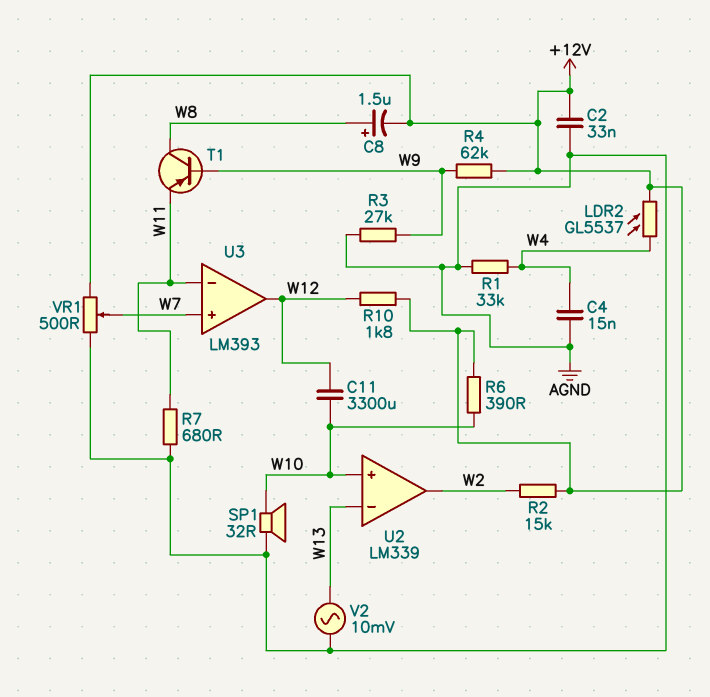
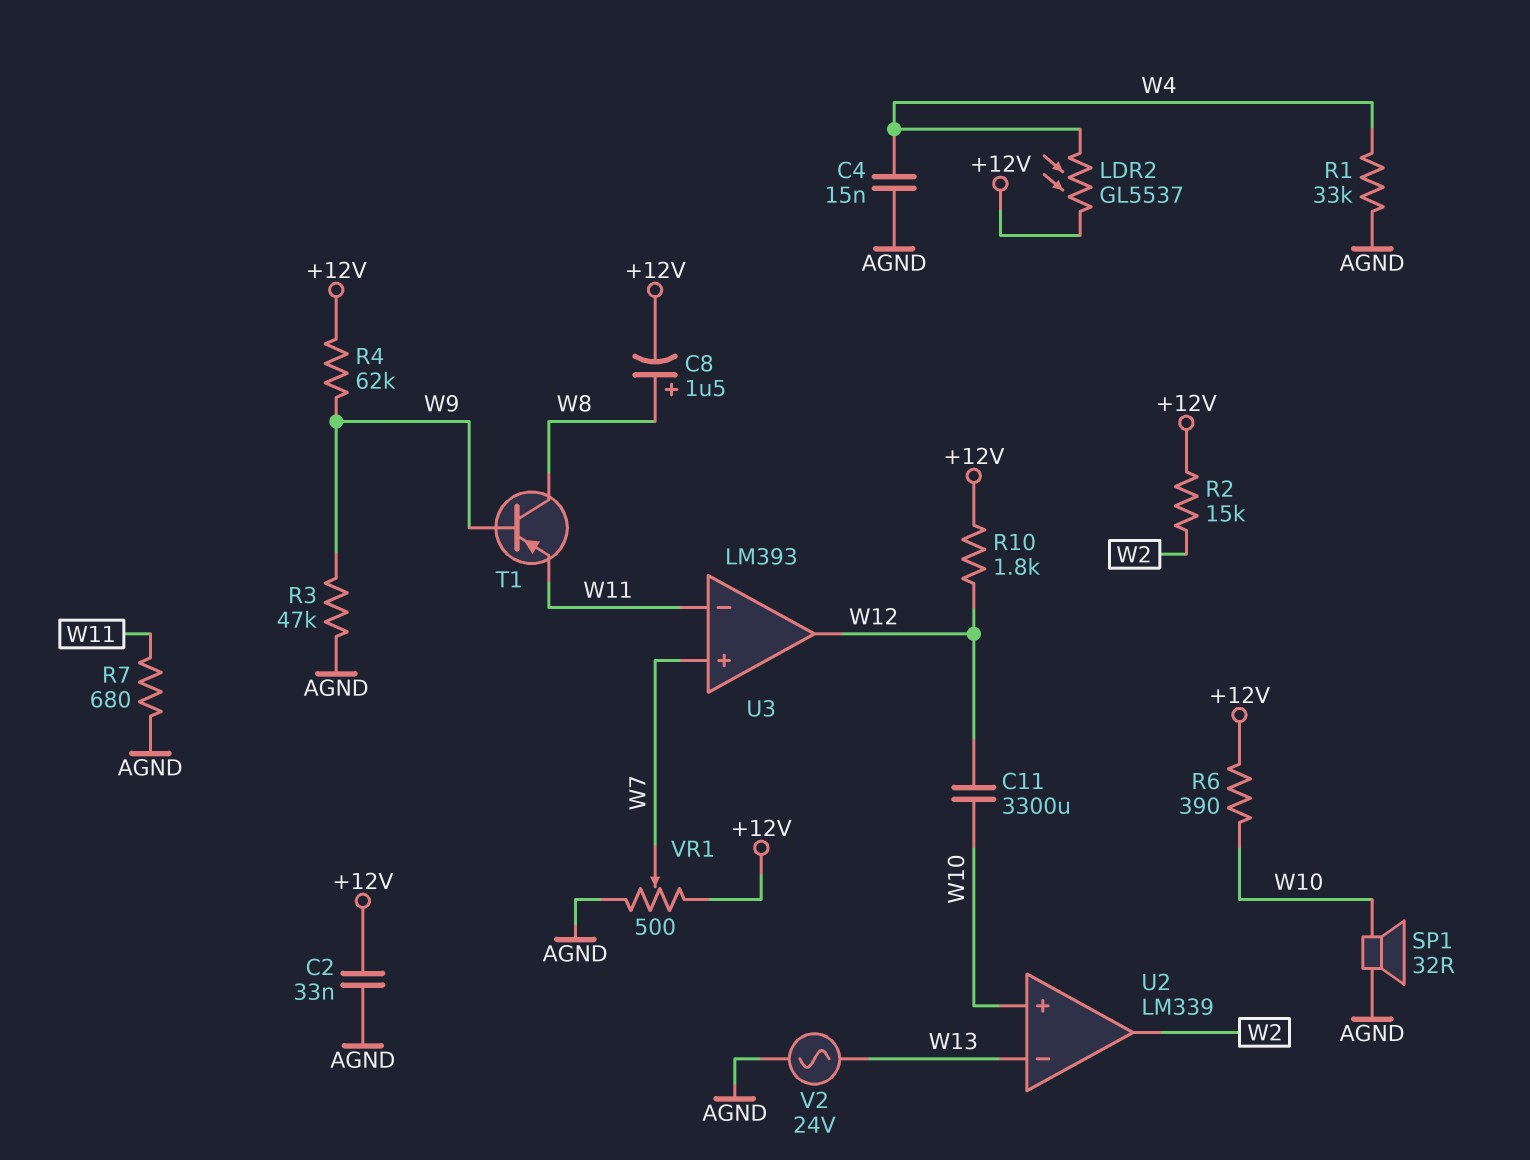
R3: 27k (AGND, W9) -> 47k (AGND, W9)
V2: AC 10mV (AGND, W13) -> AC 24V (AGND, W13)

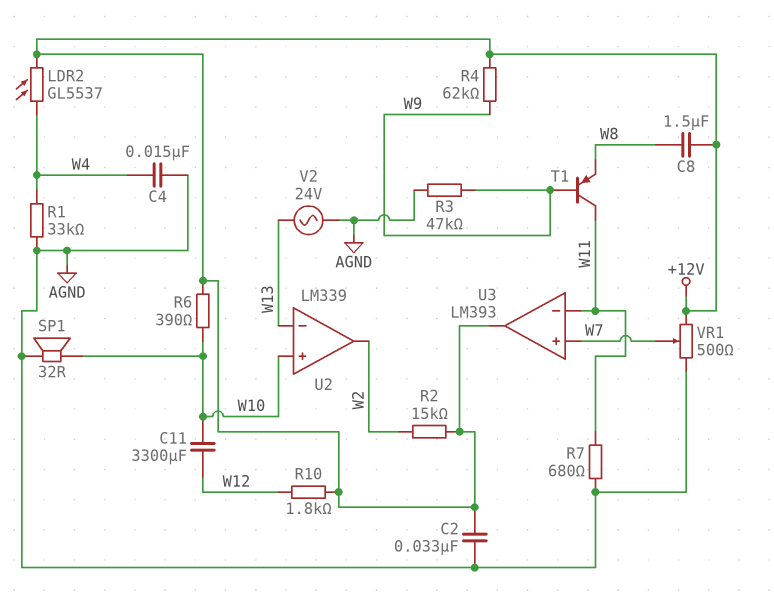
C8: 1.5uF (plus W8, minus +12V) -> 1.5uF (+12V, W8)
T1: PNP (B W9, C W8, E W11) -> PNP (B W9, C W11, E W8)
U3 pin out: W12 -> +12V

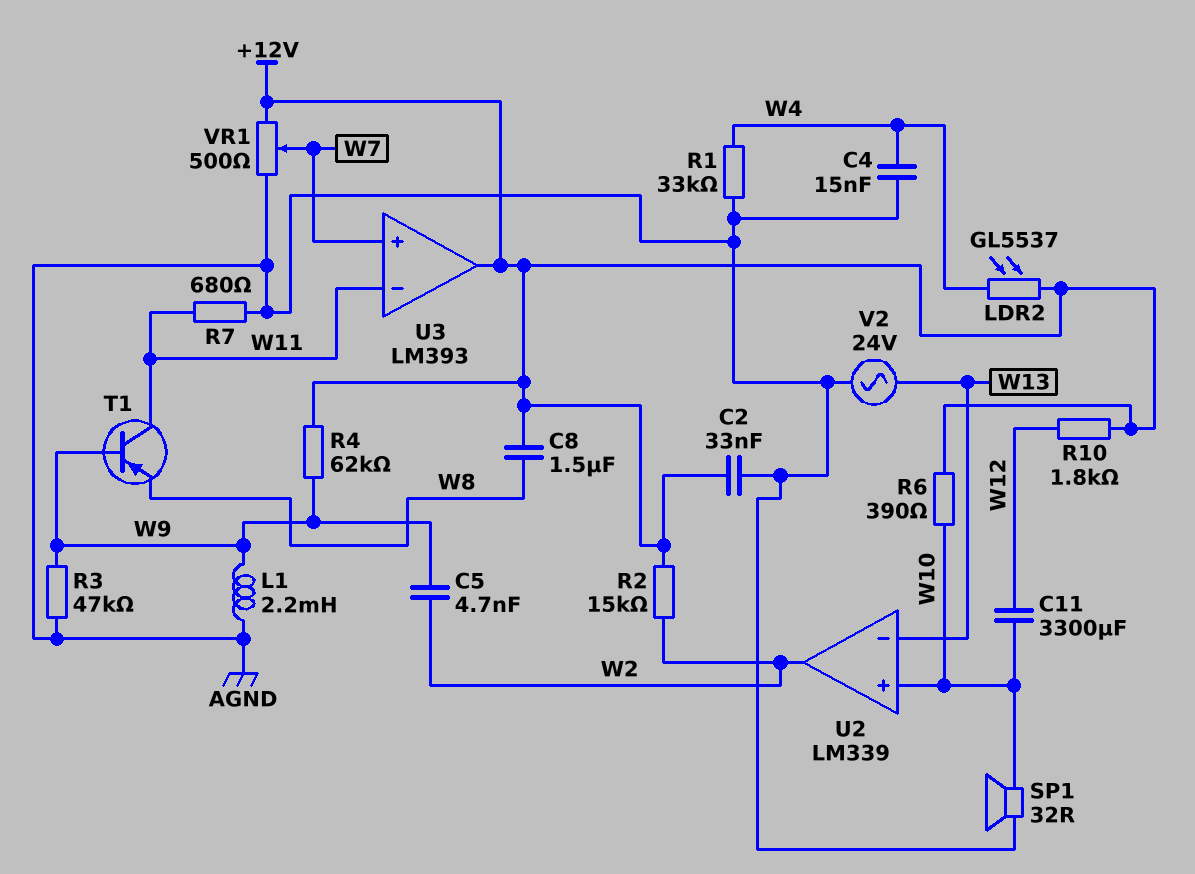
C5: none -> 4.7nF (W2, W9)
L1: none -> 2.2mH (AGND, W9)

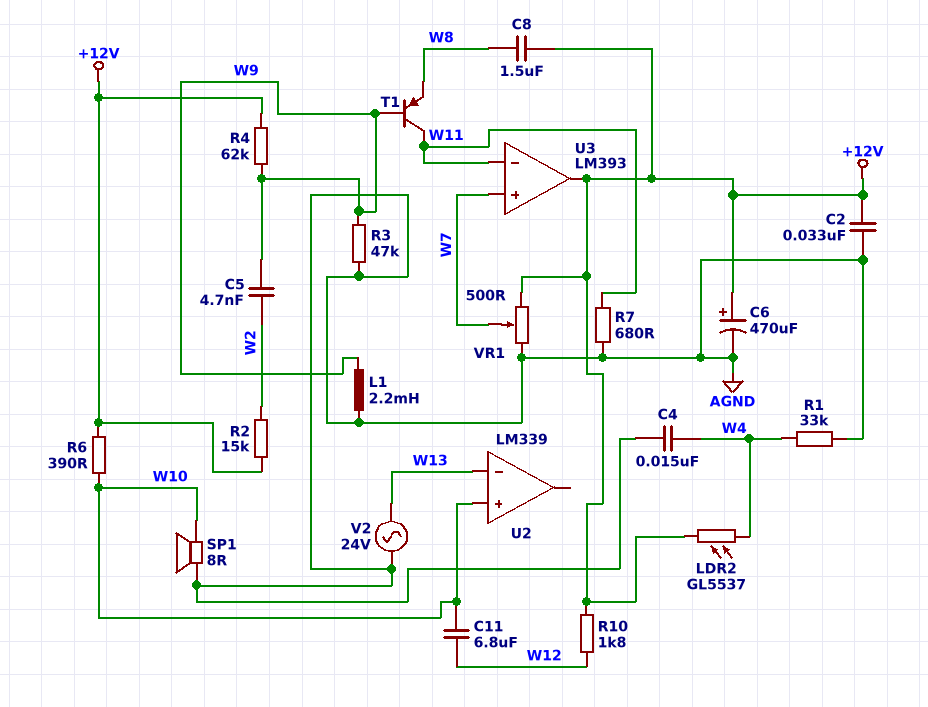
C6: none -> 470uF (plus +12V, minus AGND)
C11: 3300uF (W10, W12) -> 6.8uF (W10, W12)
SP1: speaker 32R (AGND, W10) -> speaker 8R (AGND, W10)
U2 pin out: W2 -> none

